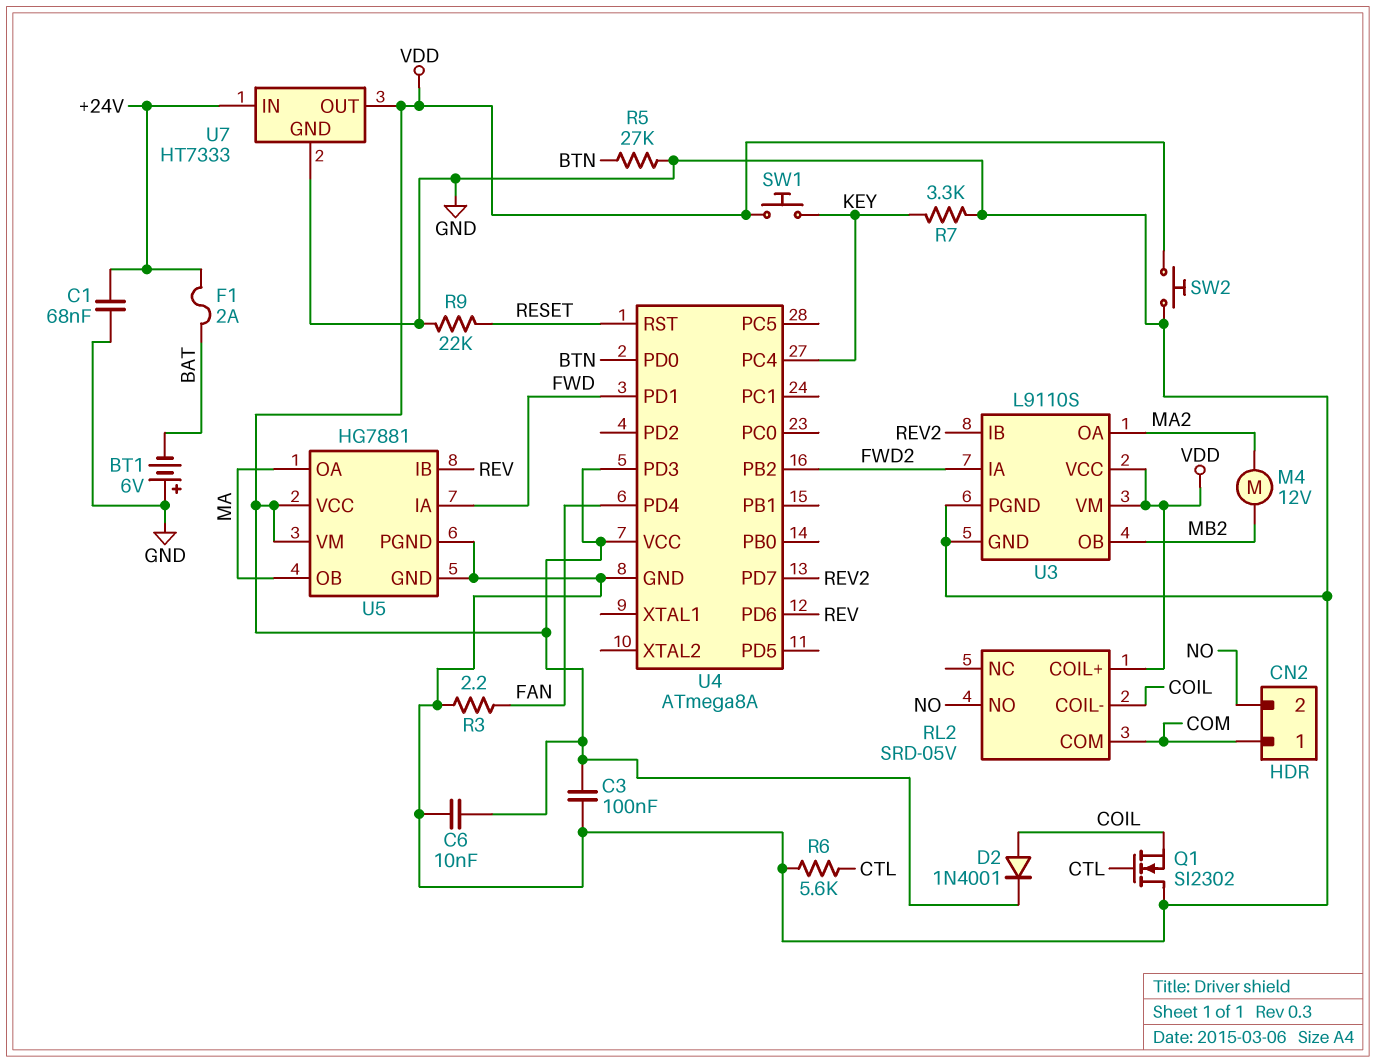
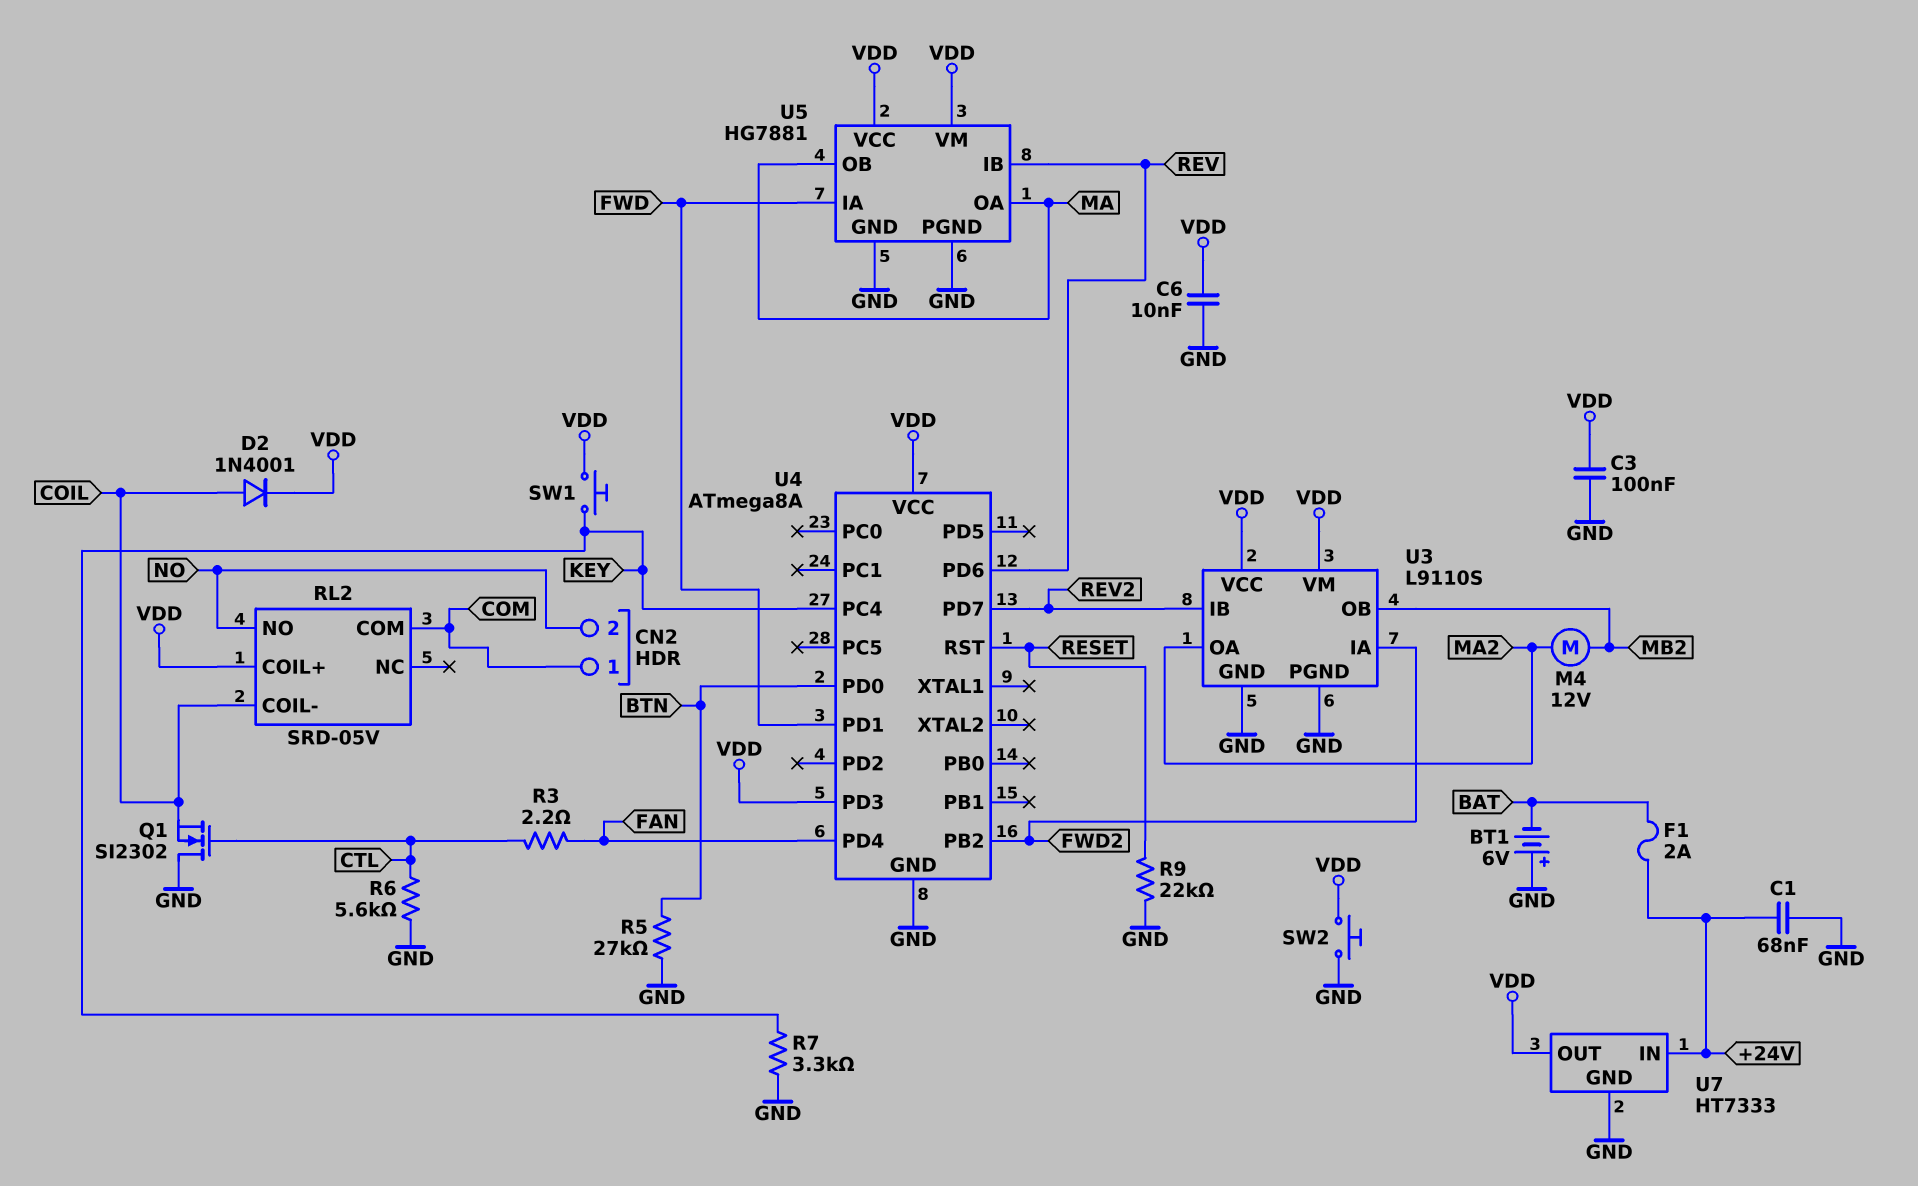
R3: 2.2 (FAN, GND) -> 2.2 (CTL, FAN)

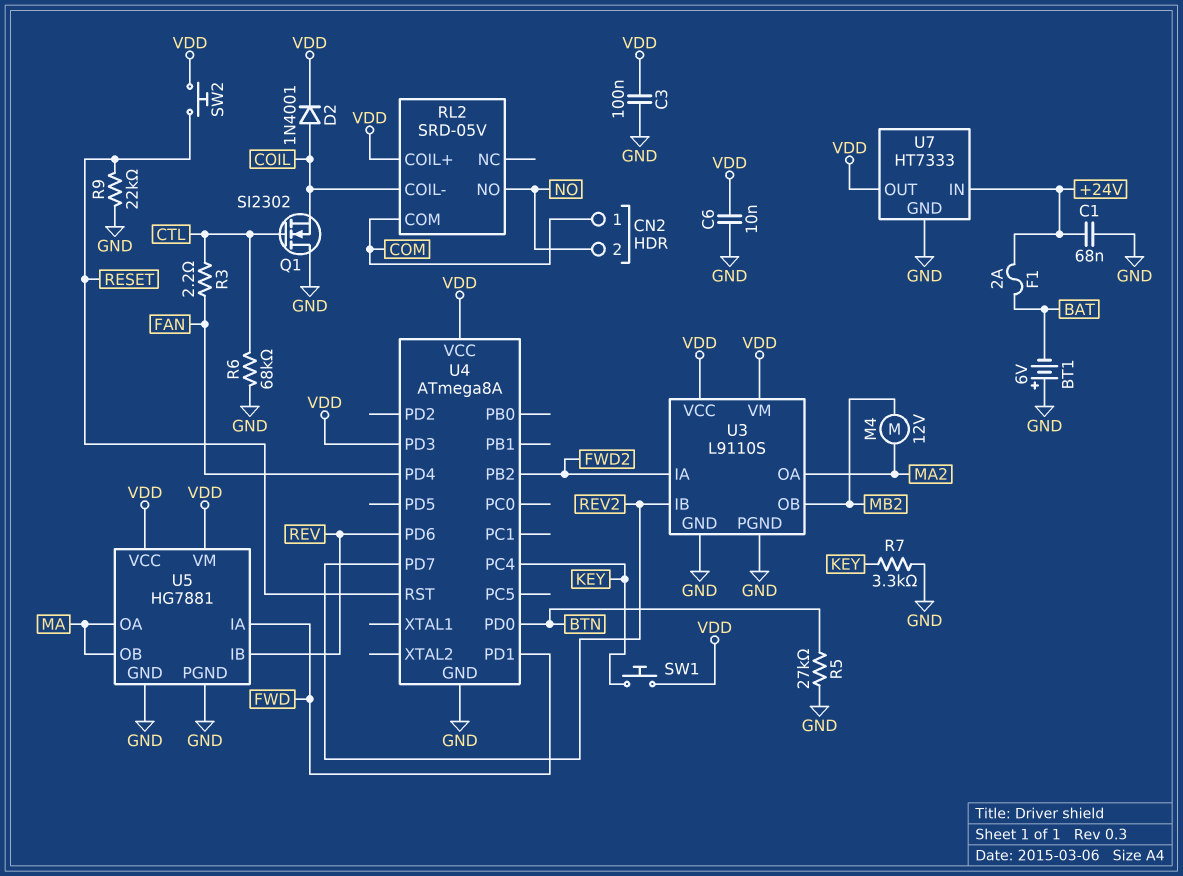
R6: 5.6k (CTL, GND) -> 68k (CTL, GND)
SW2: button (GND, VDD) -> button (RESET, VDD)

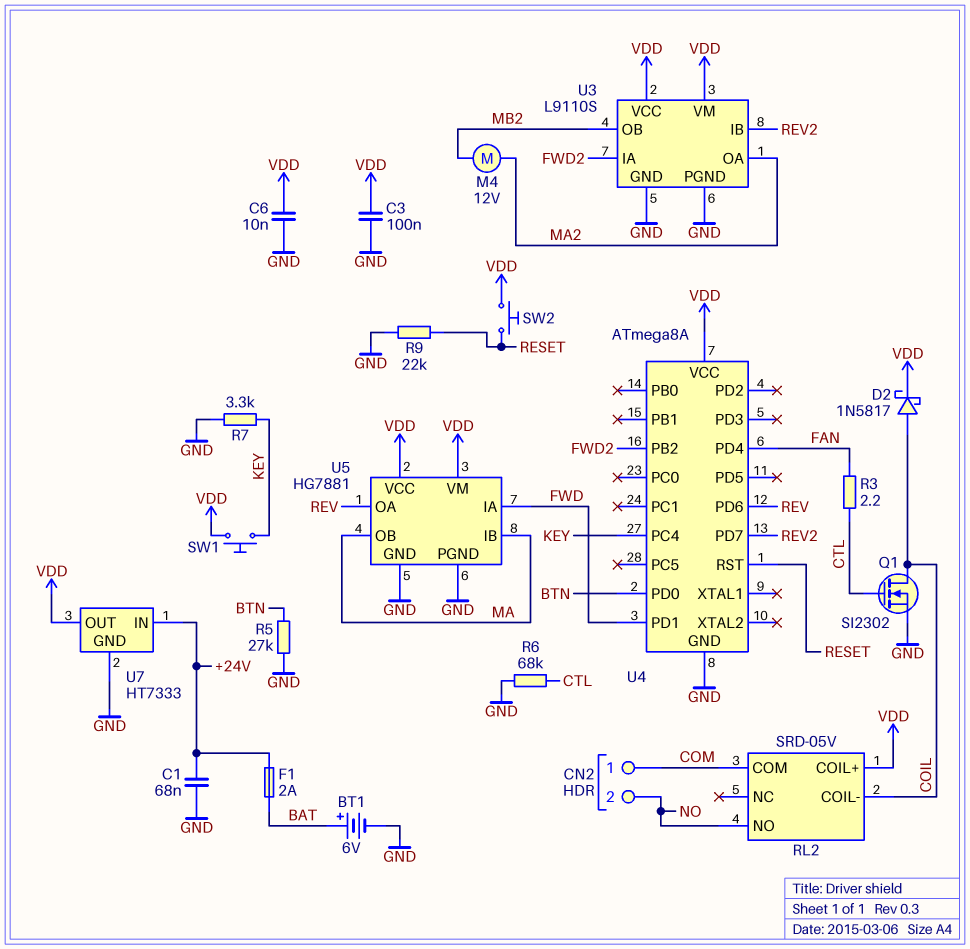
BT1: 6V (plus GND, minus BAT) -> 6V (plus BAT, minus GND)
D2: diode 1N4001 (A COIL, K VDD) -> schottky 1N5817 (A COIL, K VDD)
Q1: NMOS SI2302 (G CTL, D GND, S COIL) -> NMOS SI2302 (G CTL, D COIL, S GND)
U4 pin PD3: VDD -> none
U5 pin IB: REV -> MA
U5 pin OA: MA -> REV

